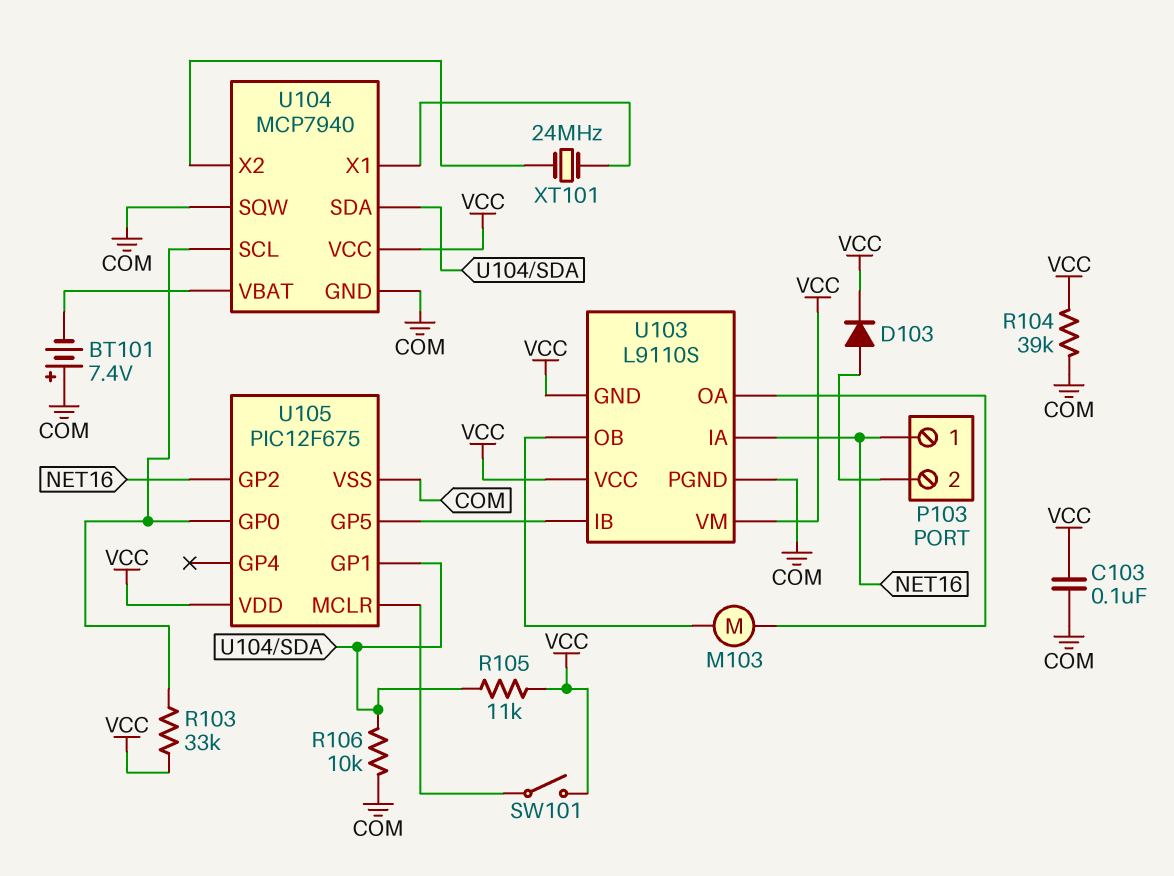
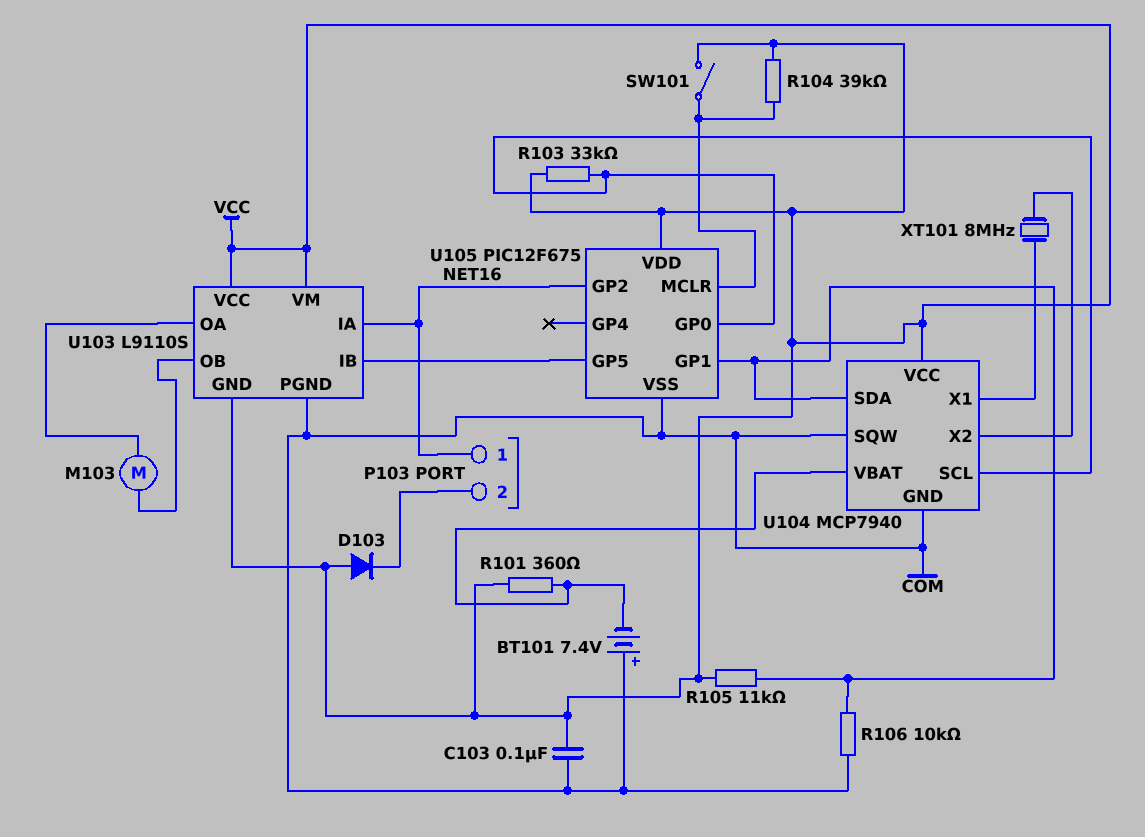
D103: diode (A P103/2, K VCC) -> diode (A VCC, K P103/2)
R101: none -> 360 (U104/VBAT, VCC)
R104: 39k (COM, VCC) -> 39k (U105/MCLR, VCC)
XT101: 24MHz (U104/X1, U104/X2) -> 8MHz (U104/X1, U104/X2)

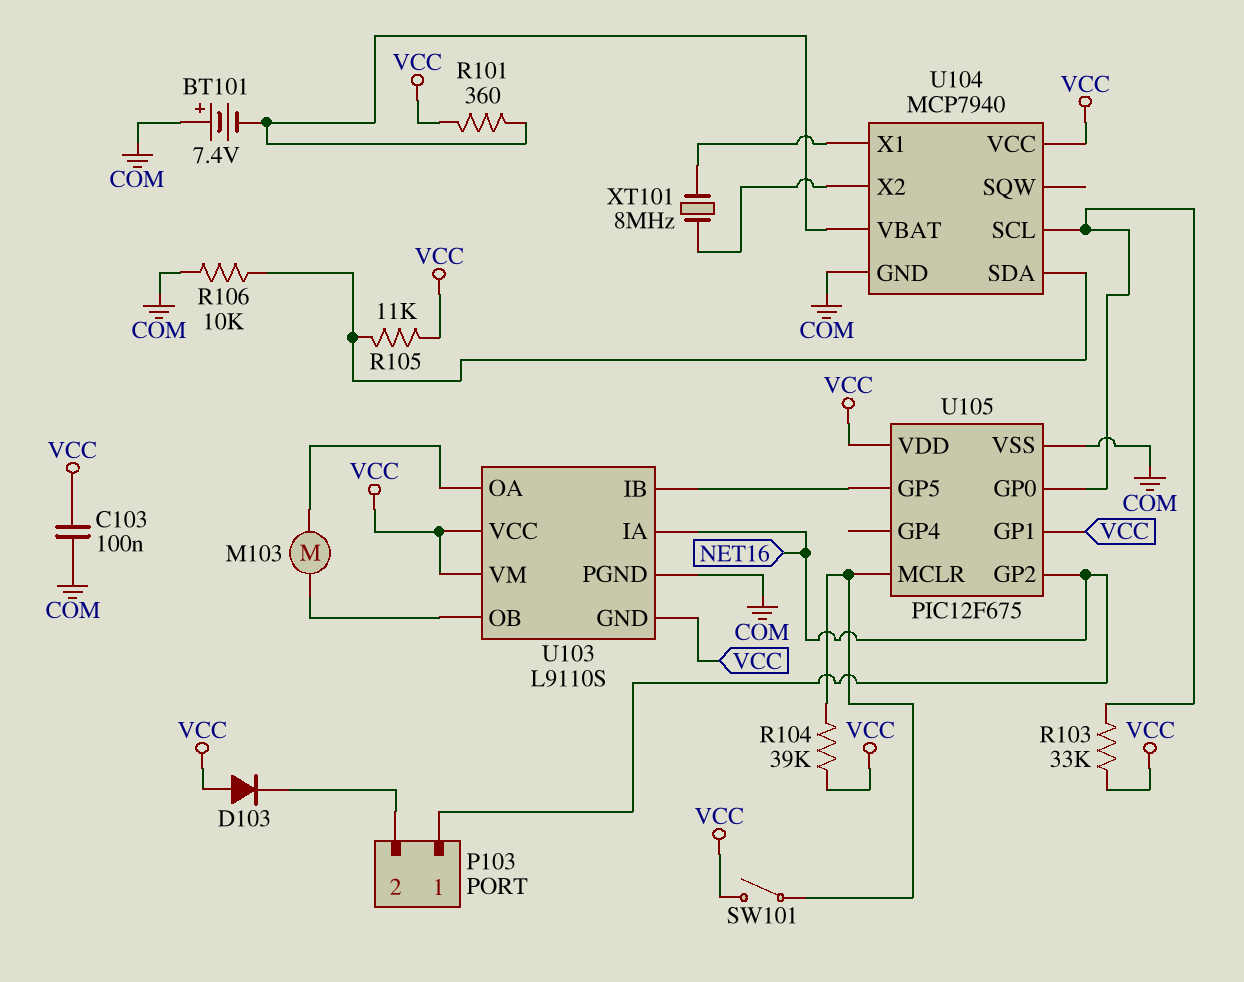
U104 pin SQW: COM -> none
U105 pin GP1: U104/SDA -> VCC

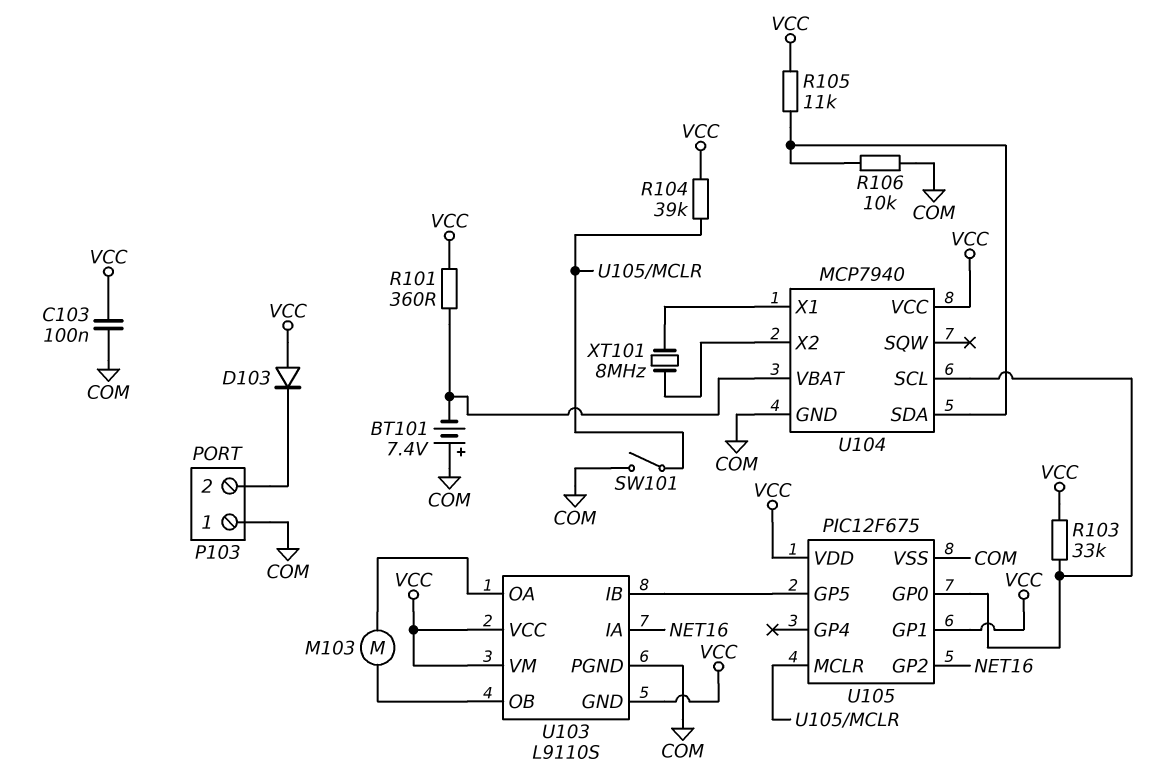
P103 pin 1: NET16 -> COM
SW101: switch (U105/MCLR, VCC) -> switch (COM, U105/MCLR)

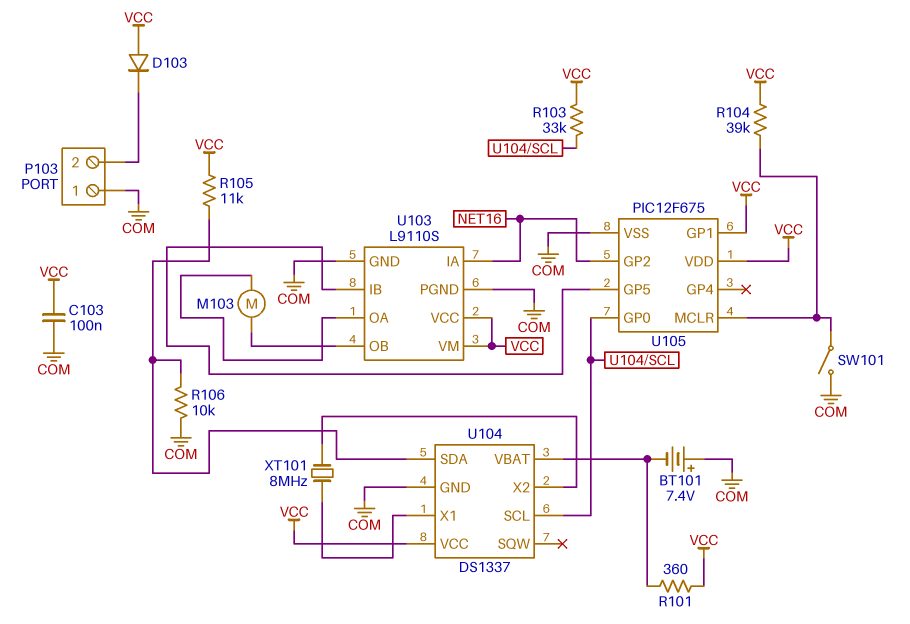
U103 pin GND: VCC -> COM
U104: MCP7940 -> DS1337

